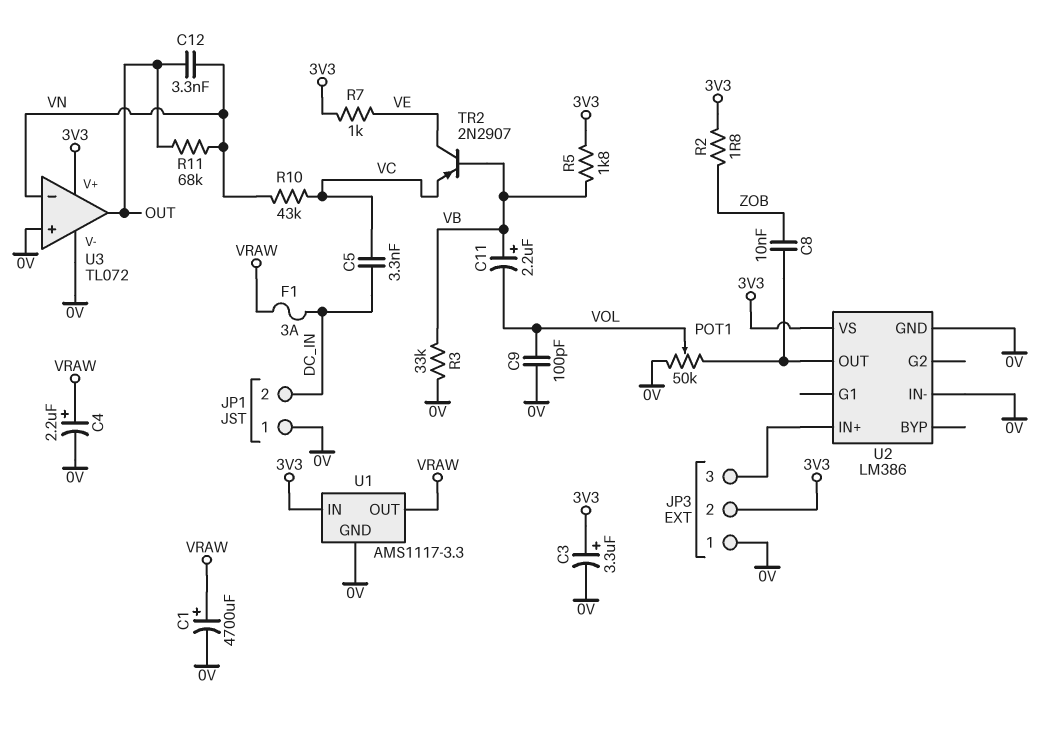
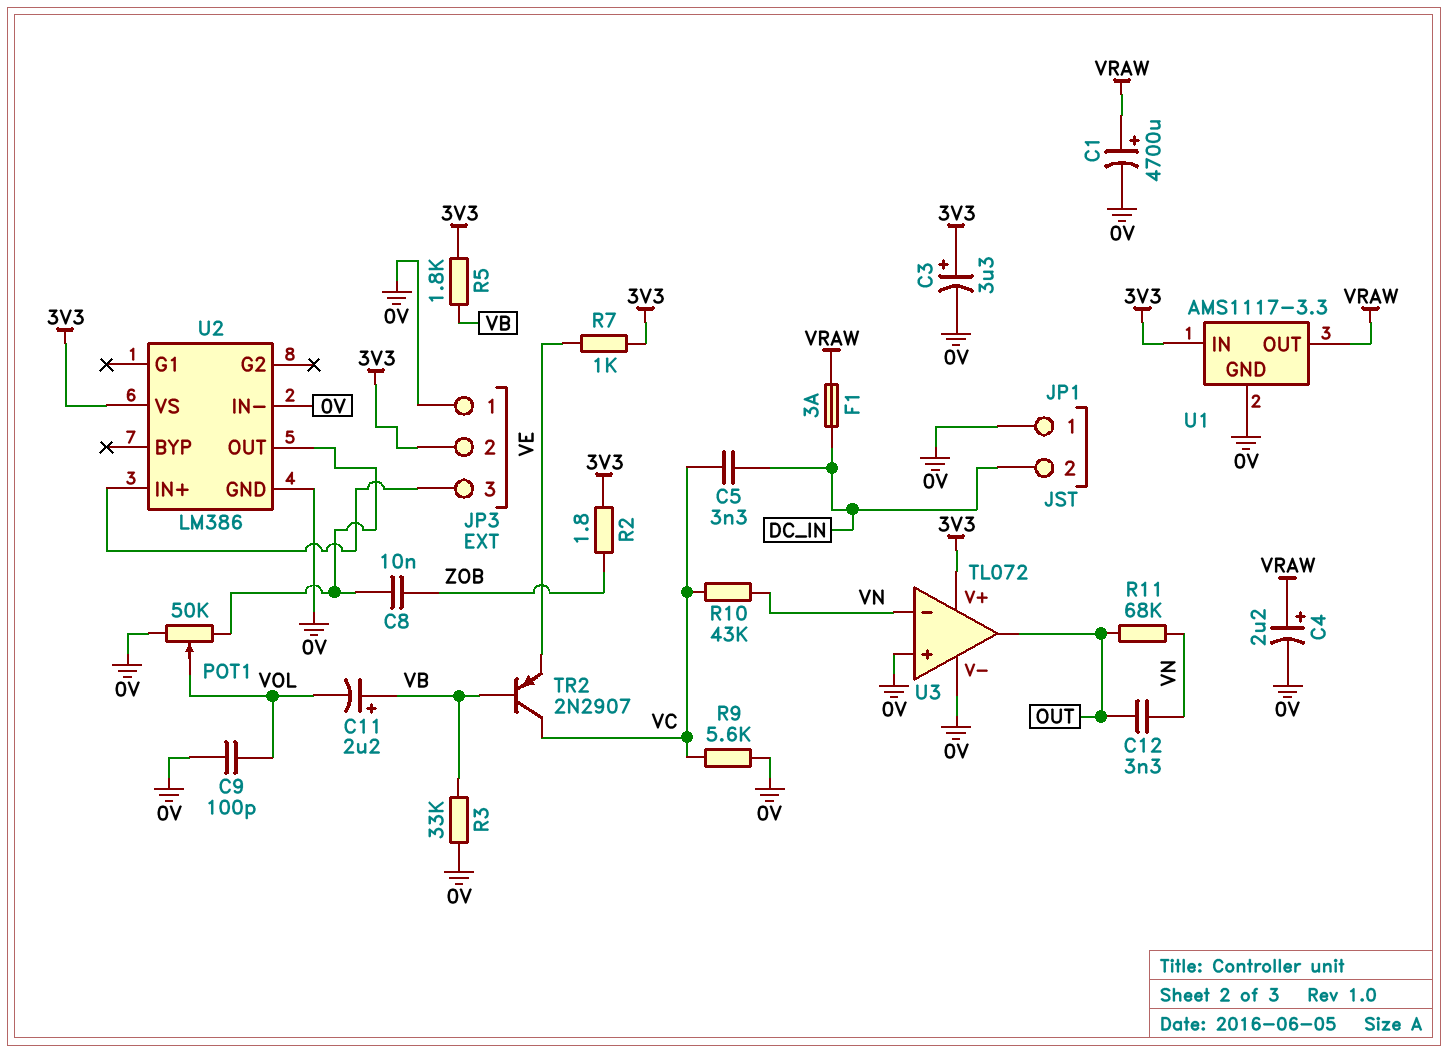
R9: none -> 5.6k (0V, VC)
TR2: PNP 2N2907 (B VB, C VE, E VC) -> PNP 2N2907 (B VB, C VC, E VE)

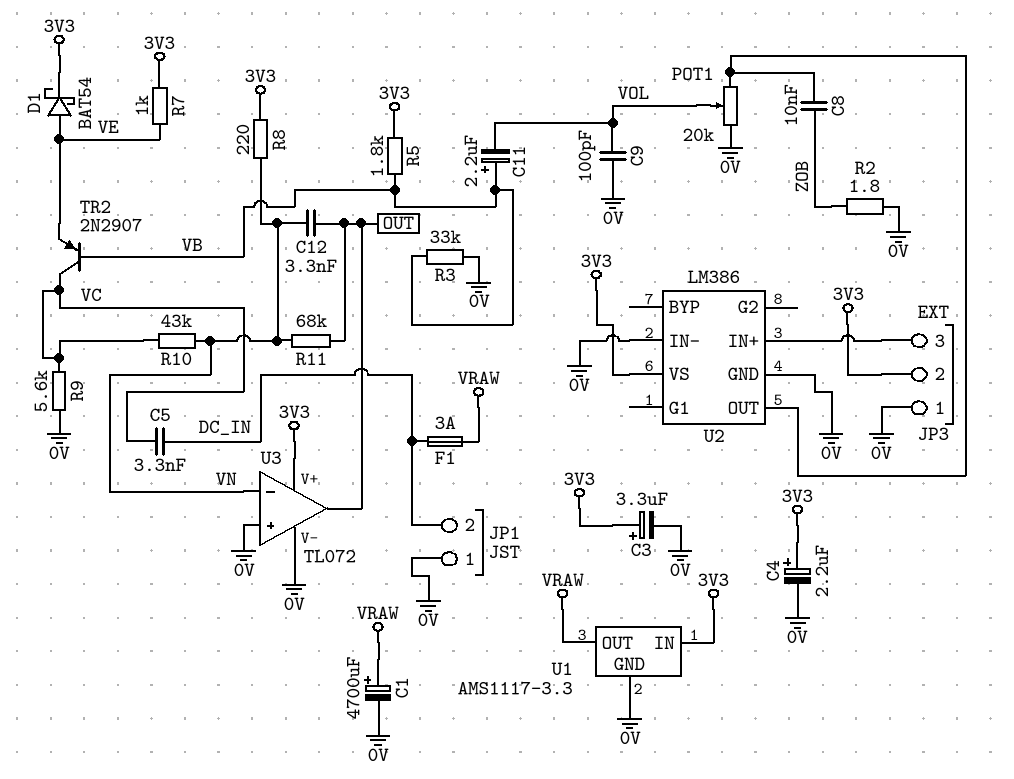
C4: 2.2uF (plus VRAW, minus 0V) -> 2.2uF (plus 3V3, minus 0V)
D1: none -> schottky BAT54 (A VE, K 3V3)
POT1: 50k (0V, U2/OUT, wiper VOL) -> 20k (0V, U2/OUT, wiper VOL)
R2: 1.8 (3V3, ZOB) -> 1.8 (0V, ZOB)
R8: none -> 220 (3V3, VN)

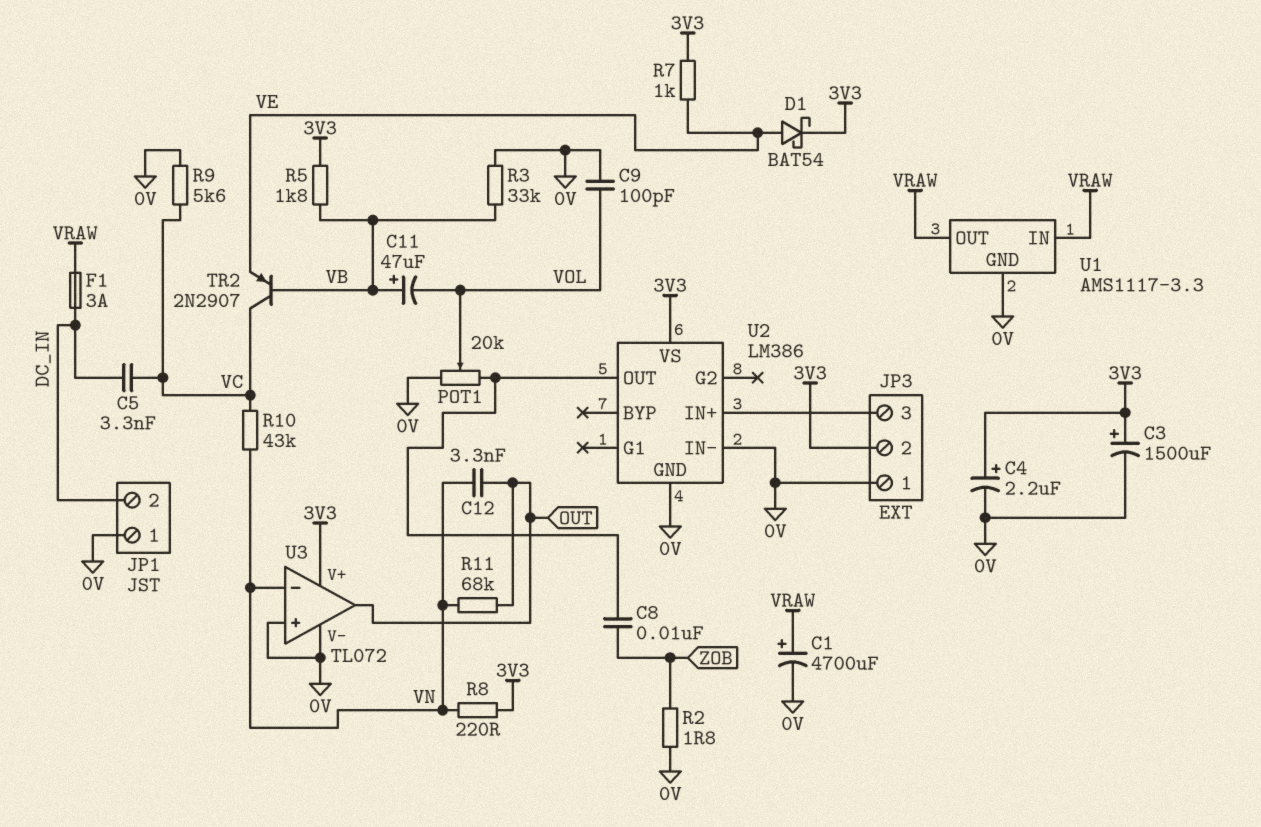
C3: 3.3uF (plus 3V3, minus 0V) -> 1500uF (plus 3V3, minus 0V)
C11: 2.2uF (plus VB, minus VOL) -> 47uF (plus VB, minus VOL)
U1 pin IN: 3V3 -> VRAW

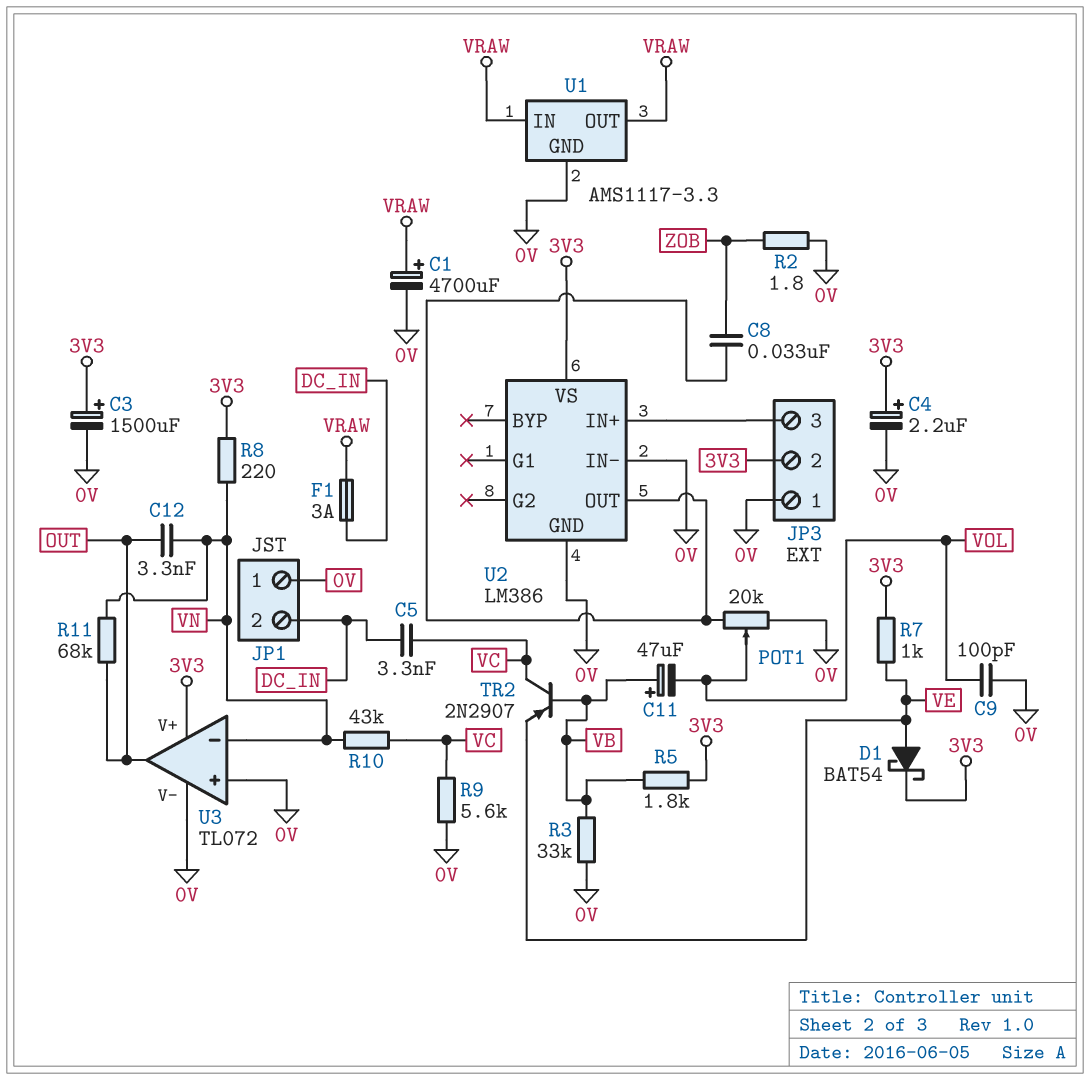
C8: 10nF (U2/OUT, ZOB) -> 33nF (U2/OUT, ZOB)

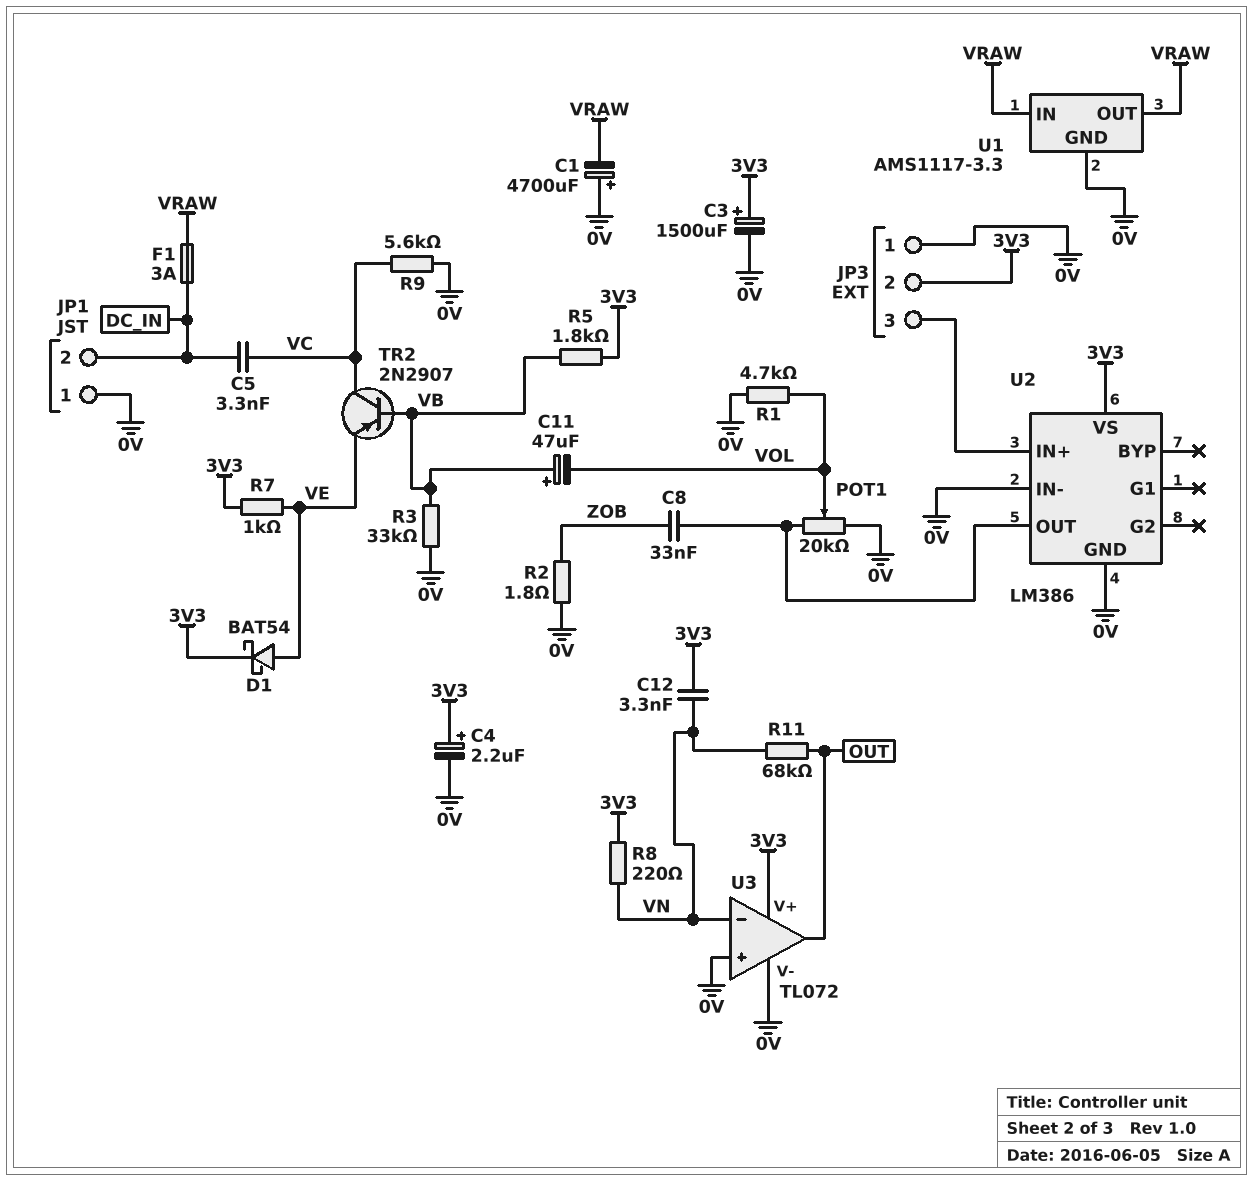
C1: 4700uF (plus VRAW, minus 0V) -> 4700uF (plus 0V, minus VRAW)
C9: 100pF (0V, VOL) -> none
C12: 3.3nF (OUT, VN) -> 3.3nF (3V3, VN)
R1: none -> 4.7k (0V, VOL)
R10: 43k (VC, VN) -> none

